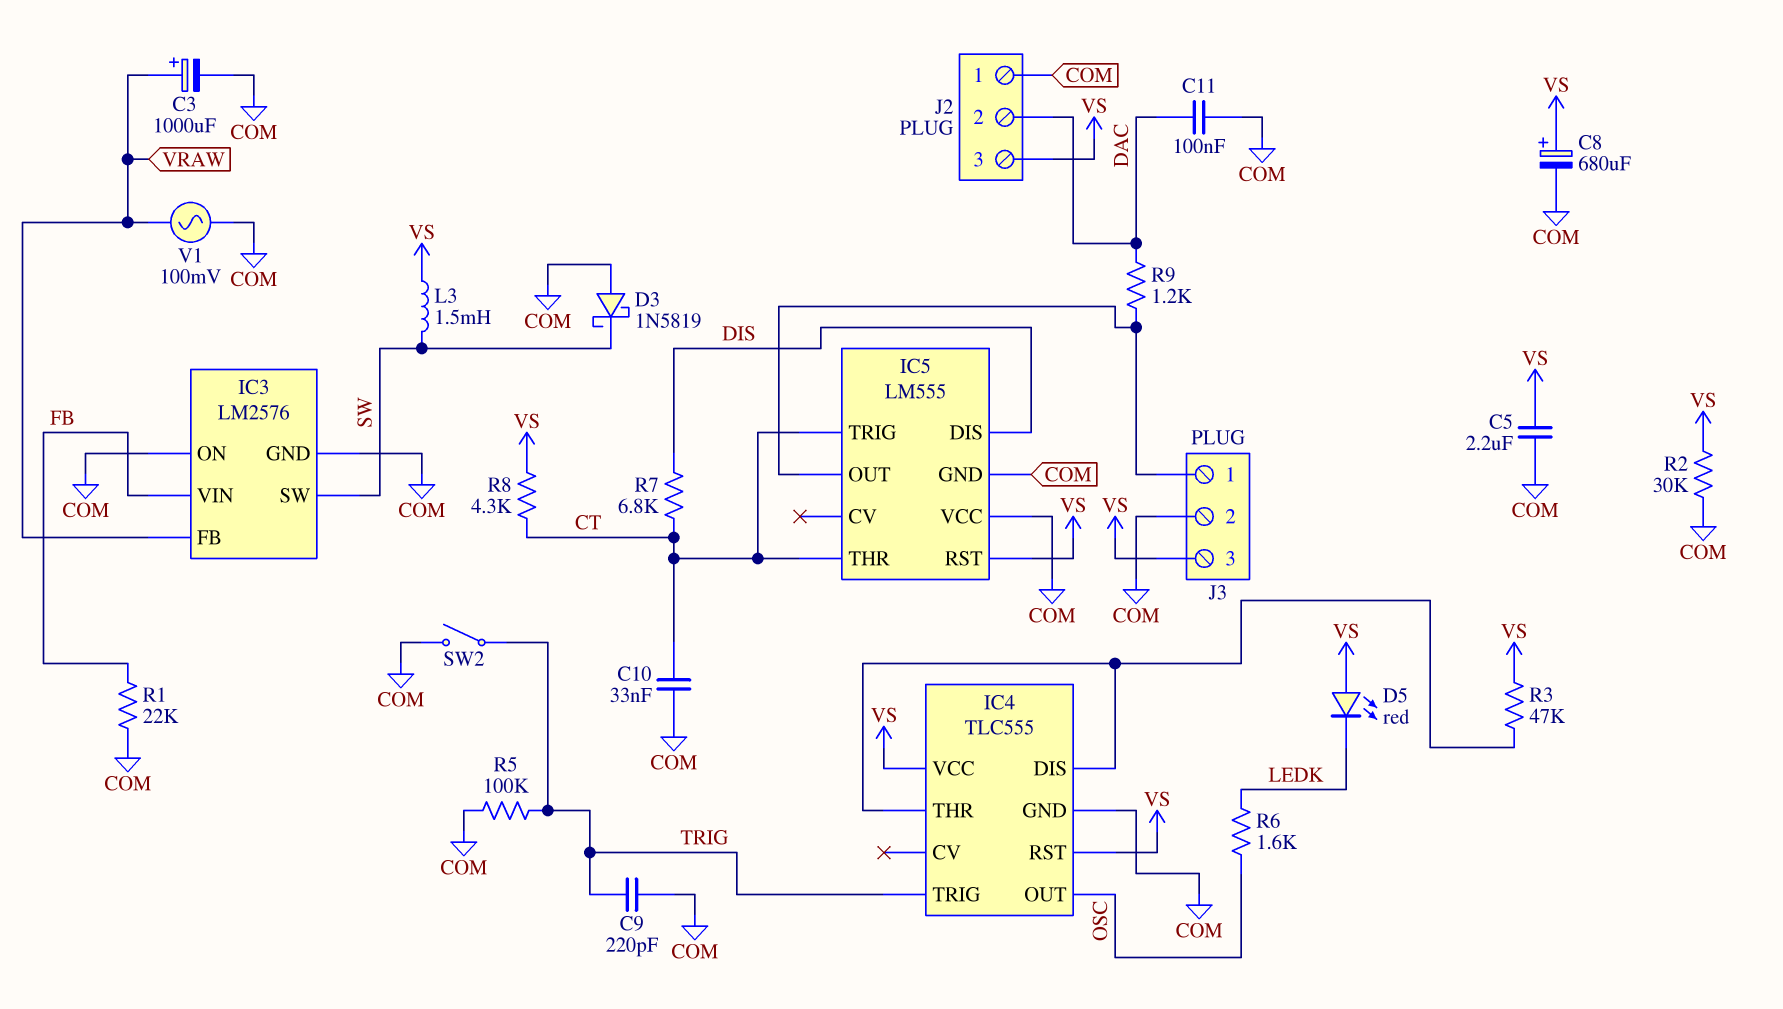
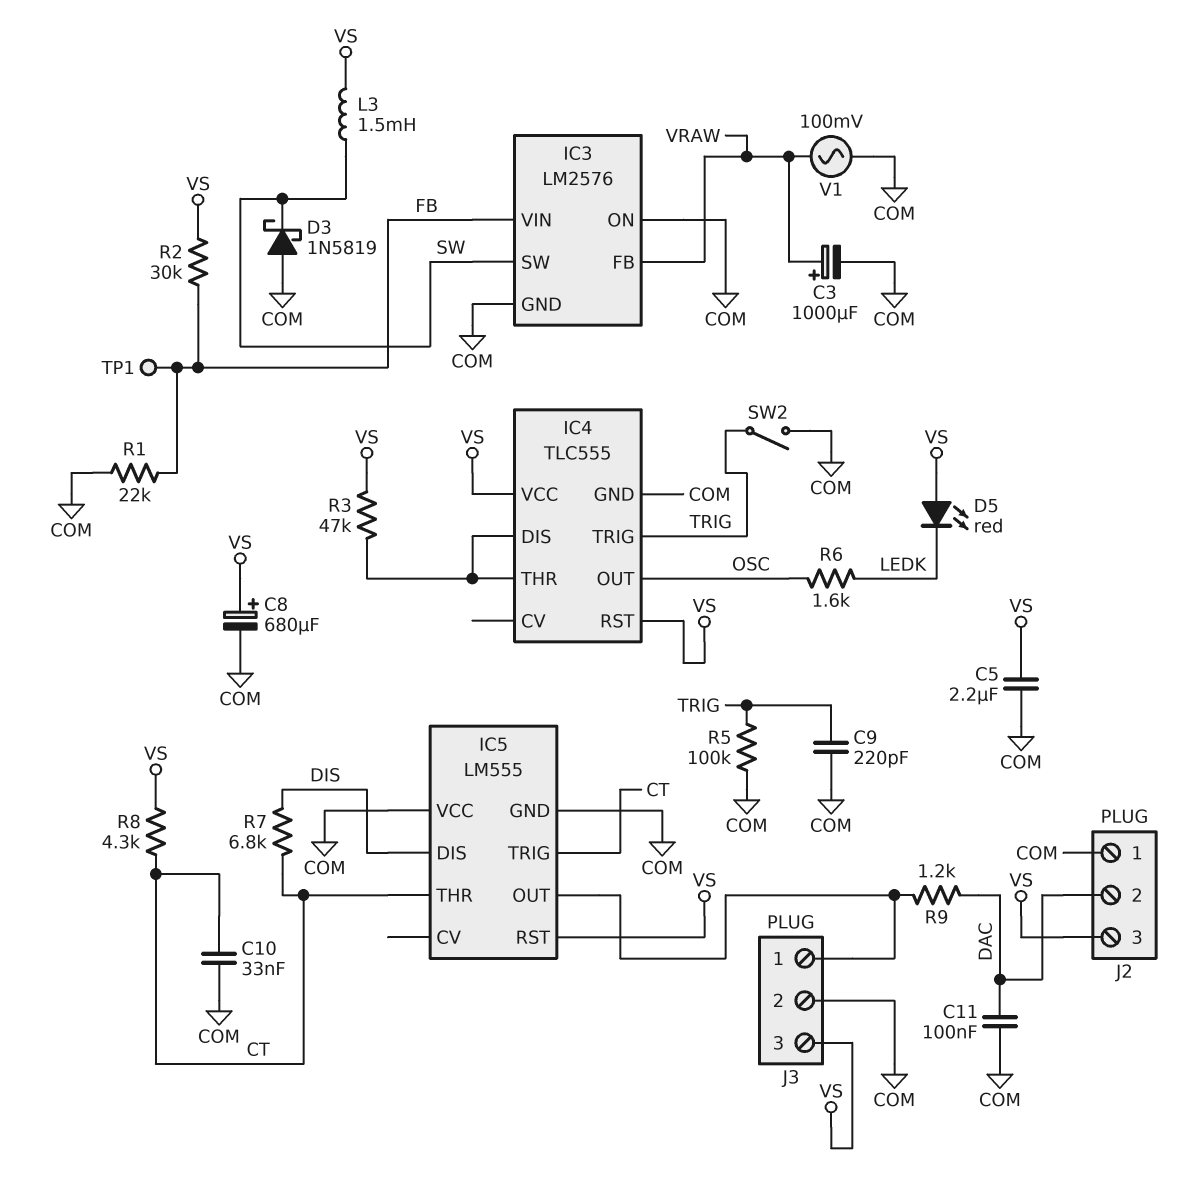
R2: 30k (COM, VS) -> 30k (FB, VS)
TP1: none -> test point (FB)

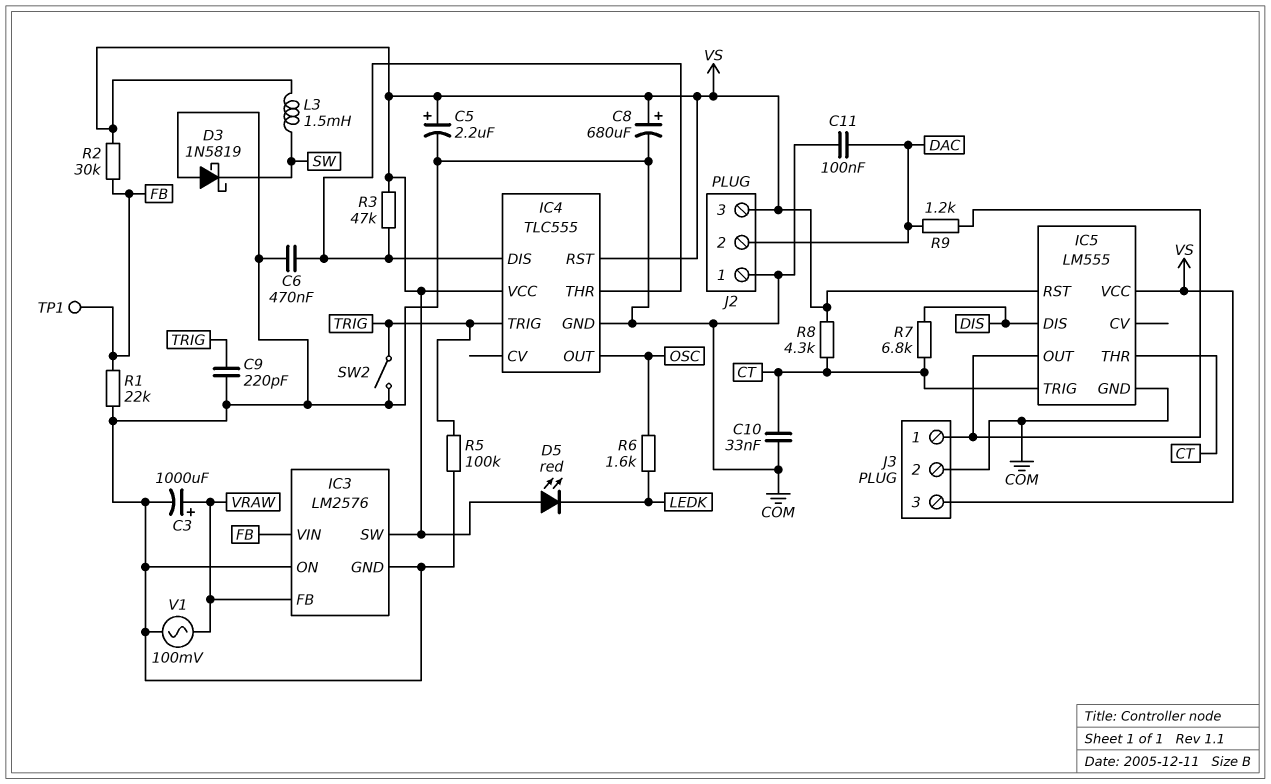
C5: 2.2uF (COM, VS) -> 2.2uF (plus VS, minus COM)
C6: none -> 470nF (COM, IC4/DIS)
IC3 pin SW: SW -> VS
IC5 pin VCC: COM -> VS

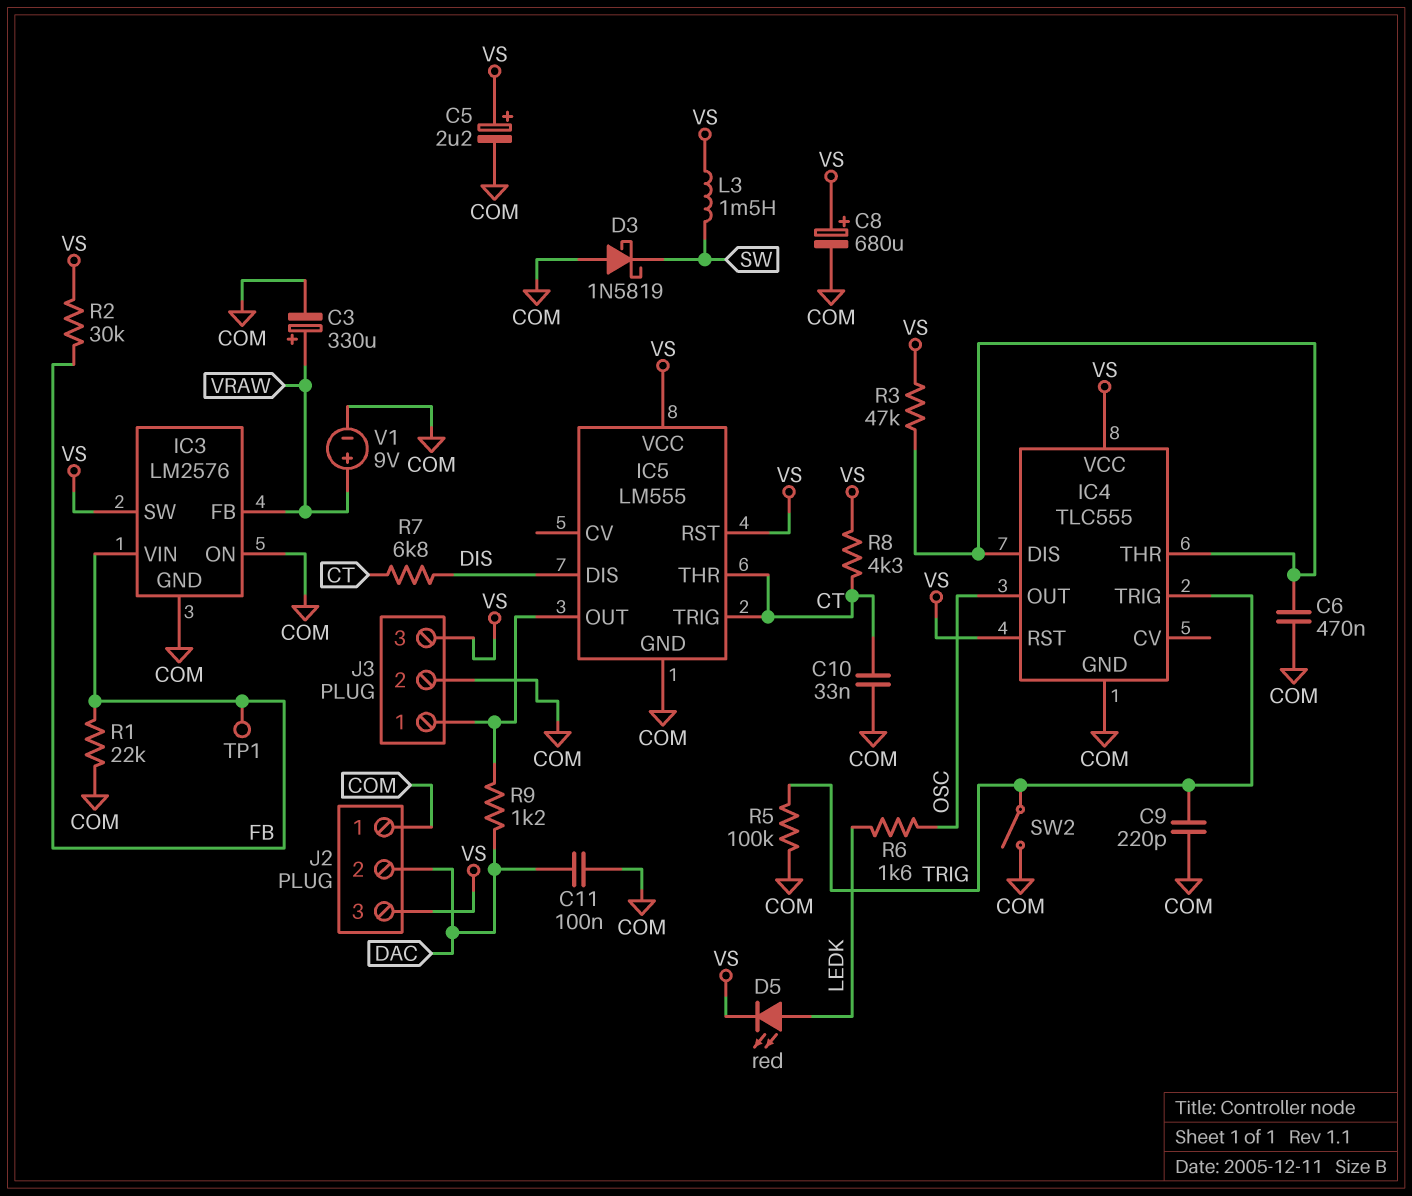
C3: 1000uF (plus VRAW, minus COM) -> 330uF (plus VRAW, minus COM)
D5: LED red (A VS, K LEDK) -> LED red (A LEDK, K VS)
V1: AC 100mV (COM, VRAW) -> 9V (plus VRAW, minus COM)

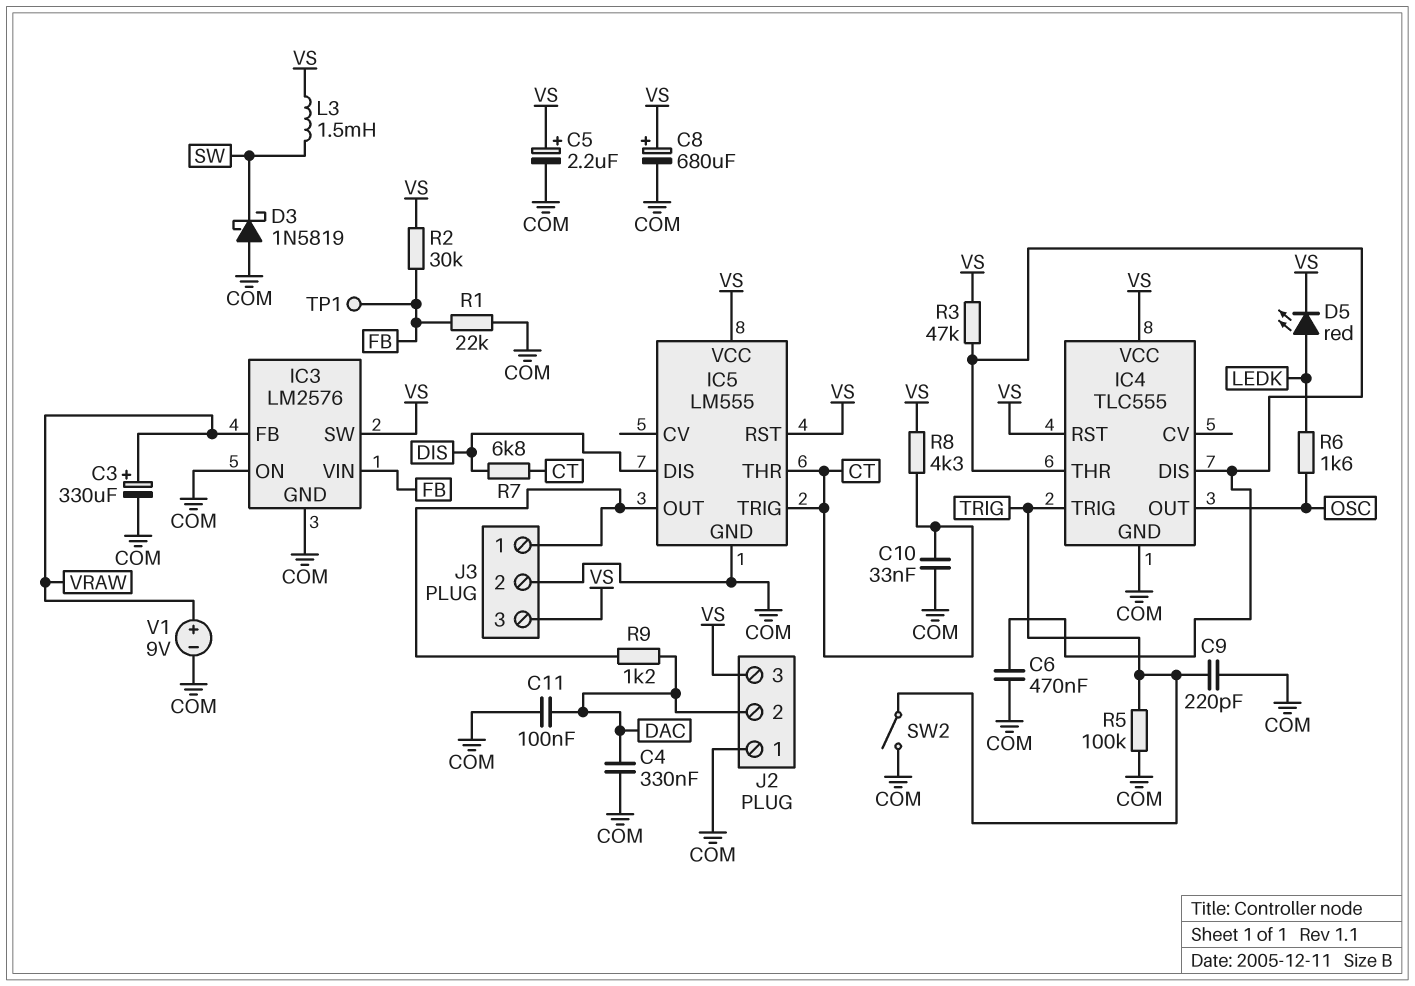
C4: none -> 330nF (COM, DAC)

